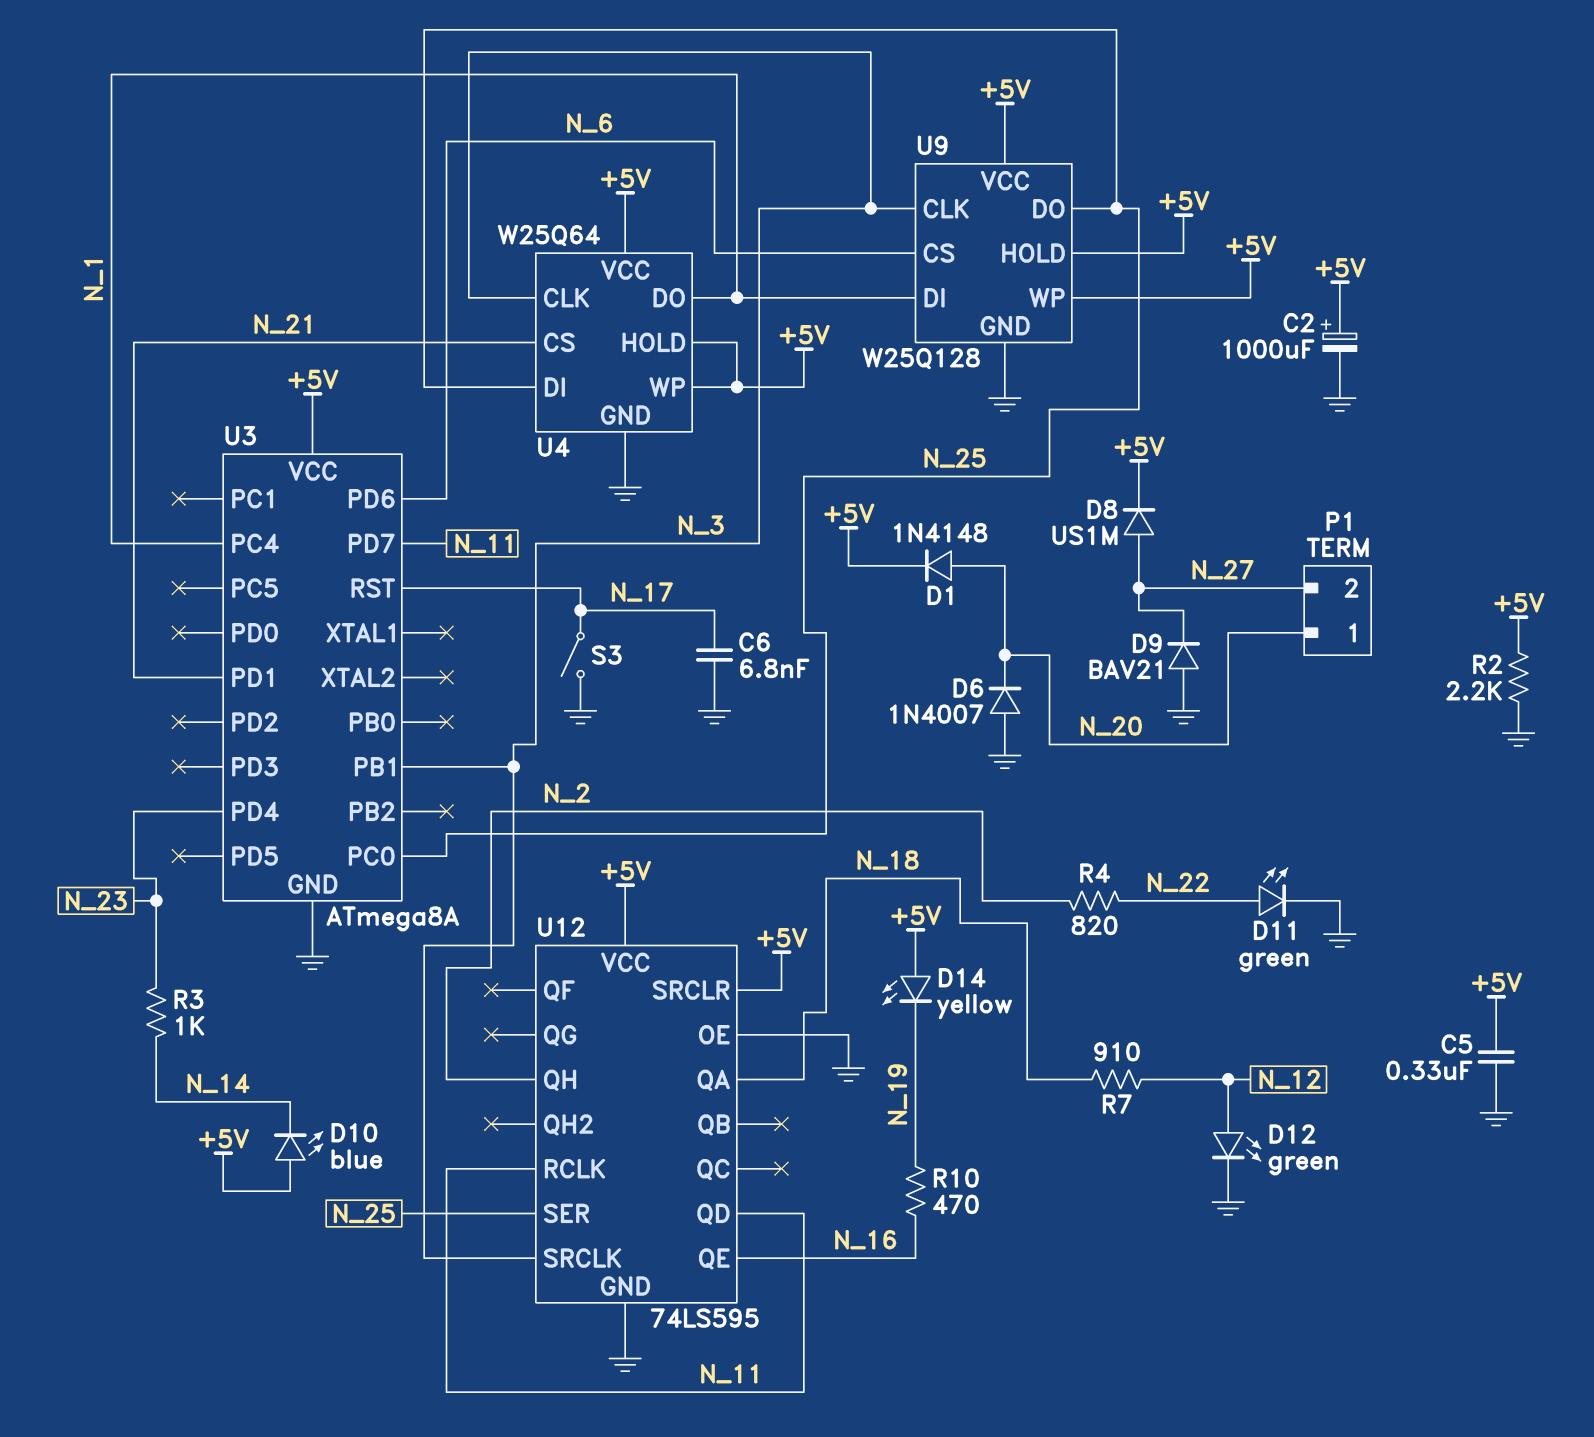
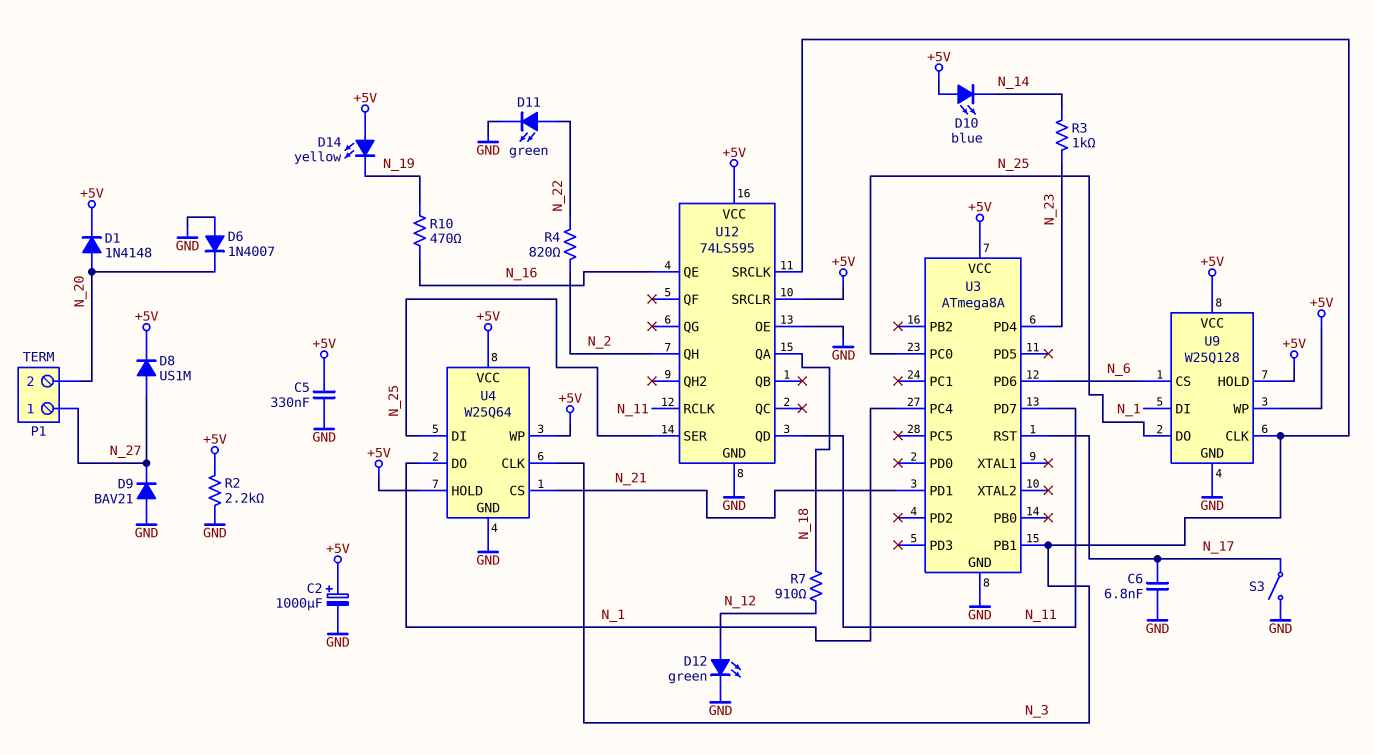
P1 pin 1: N_20 -> N_27
P1 pin 2: N_27 -> N_20

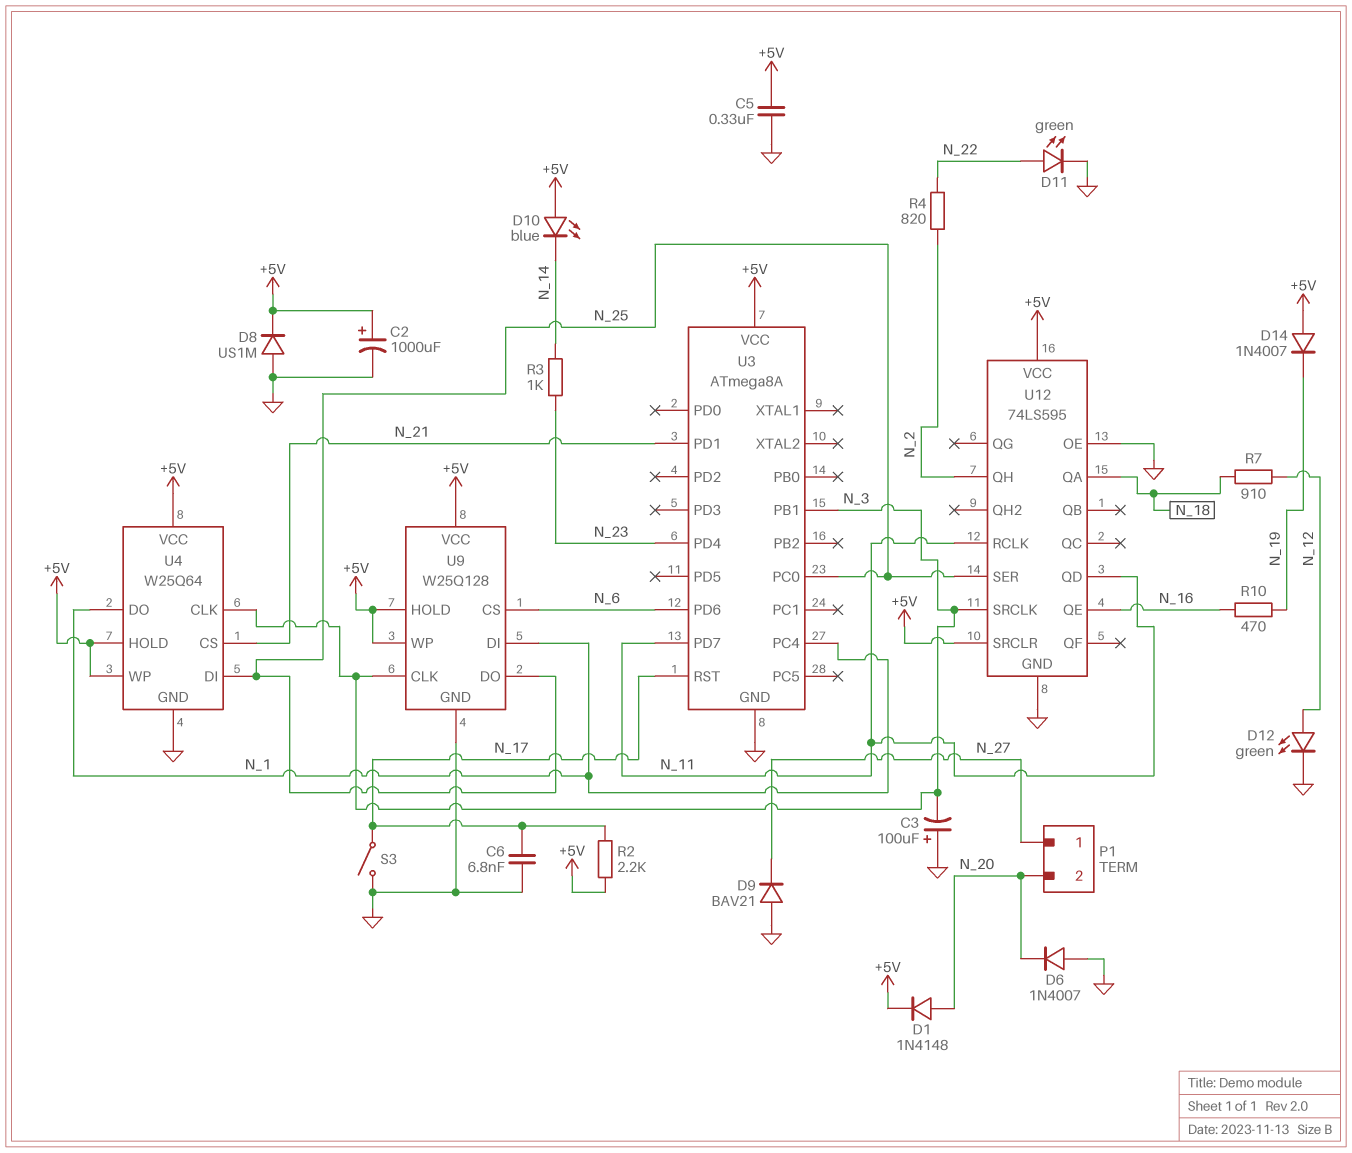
C3: none -> 100uF (plus GND, minus N_3)
D8: diode US1M (A N_27, K +5V) -> diode US1M (A GND, K +5V)
D14: LED yellow (A +5V, K N_19) -> diode 1N4007 (A +5V, K N_19)
R2: 2.2k (+5V, GND) -> 2.2k (+5V, N_17)

